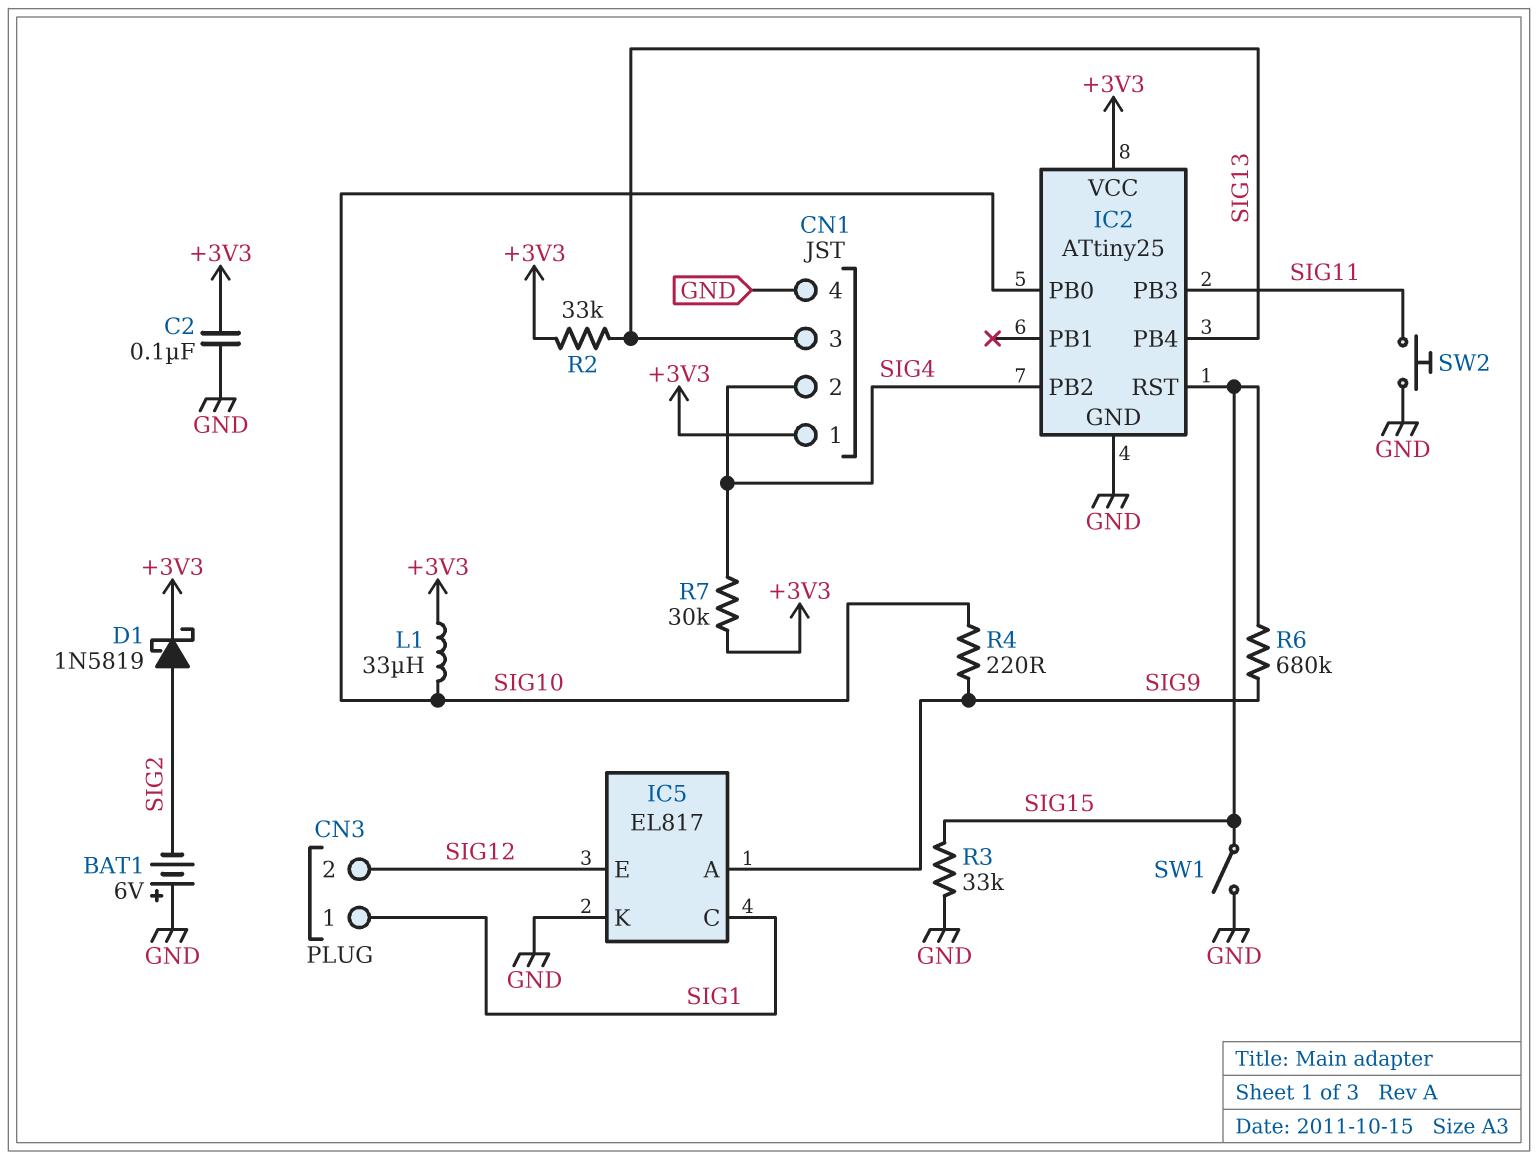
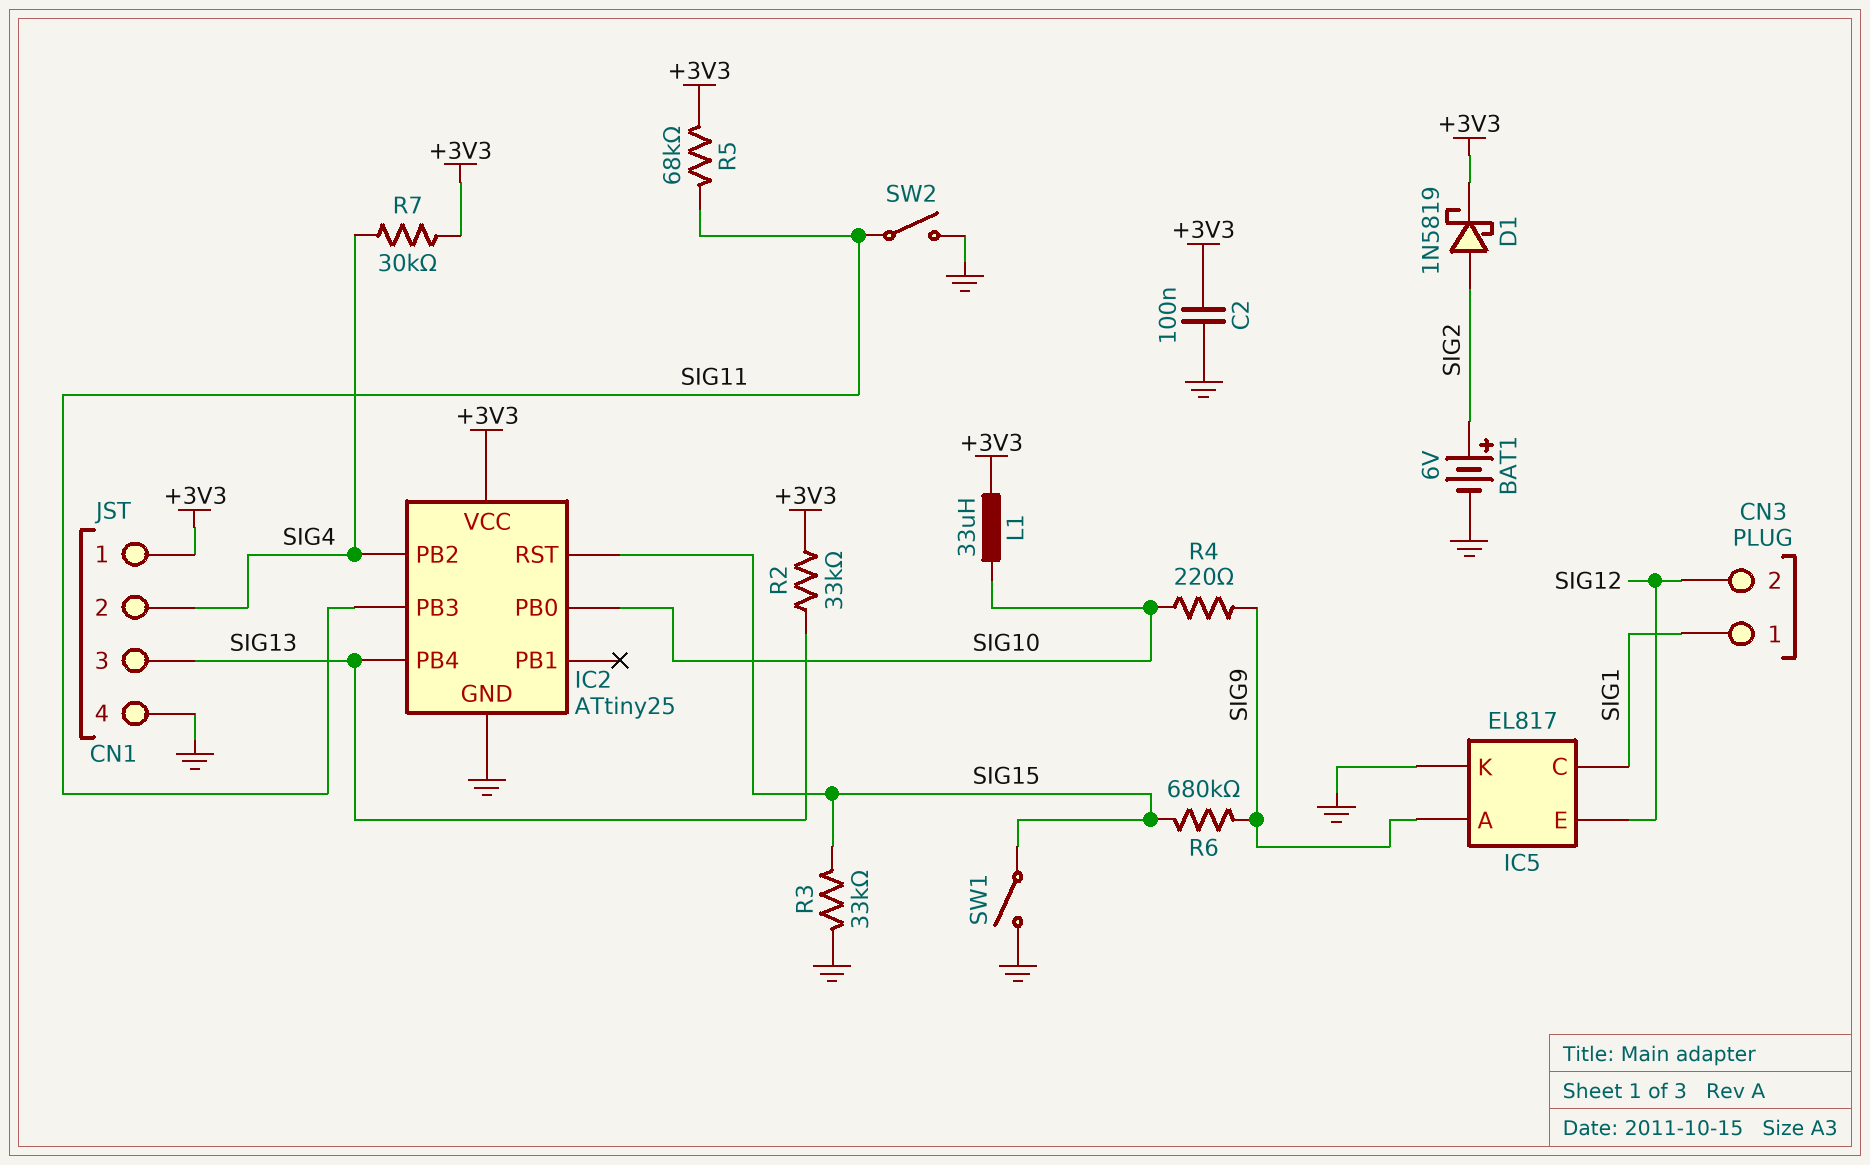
BAT1: 6V (plus GND, minus SIG2) -> 6V (plus SIG2, minus GND)
R5: none -> 68k (+3V3, SIG11)
SW2: button (GND, SIG11) -> switch (GND, SIG11)

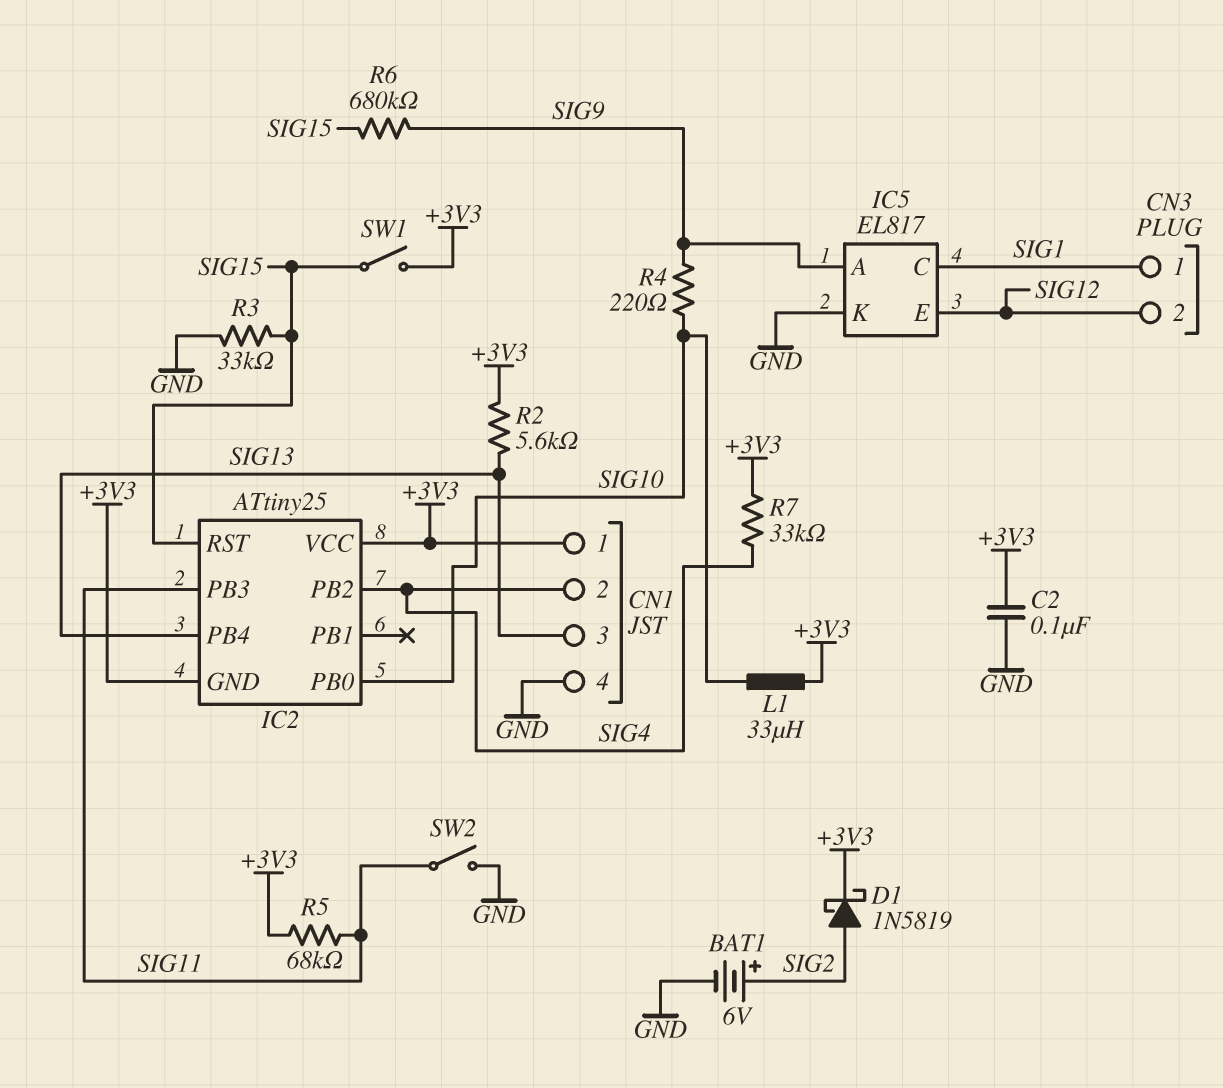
IC2 pin GND: GND -> +3V3
R2: 33k (+3V3, SIG13) -> 5.6k (+3V3, SIG13)
R7: 30k (+3V3, SIG4) -> 33k (+3V3, SIG4)
SW1: switch (GND, SIG15) -> switch (+3V3, SIG15)

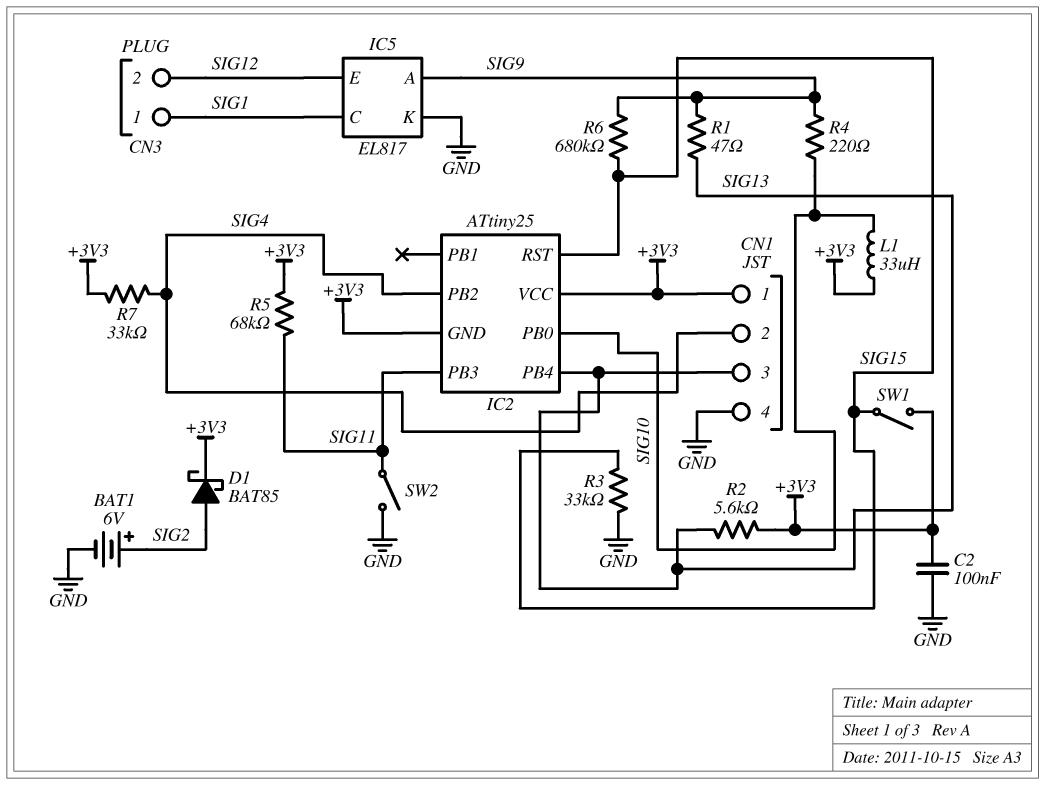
D1: schottky 1N5819 (A SIG2, K +3V3) -> schottky BAT85 (A SIG2, K +3V3)
R1: none -> 47 (SIG9, SIG13)

